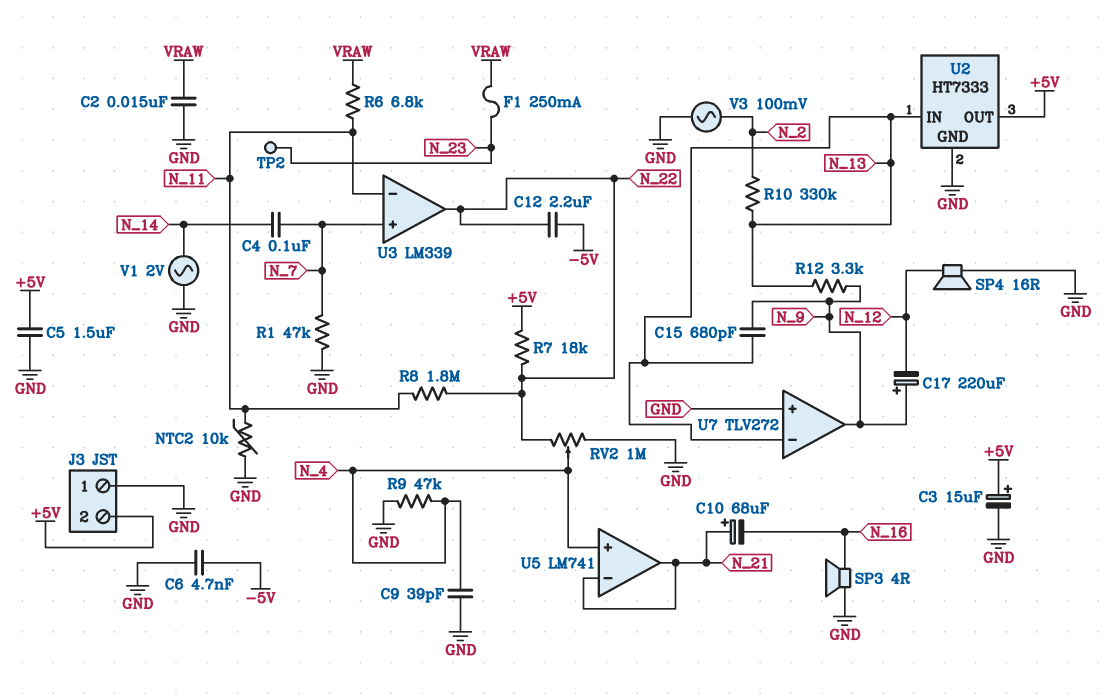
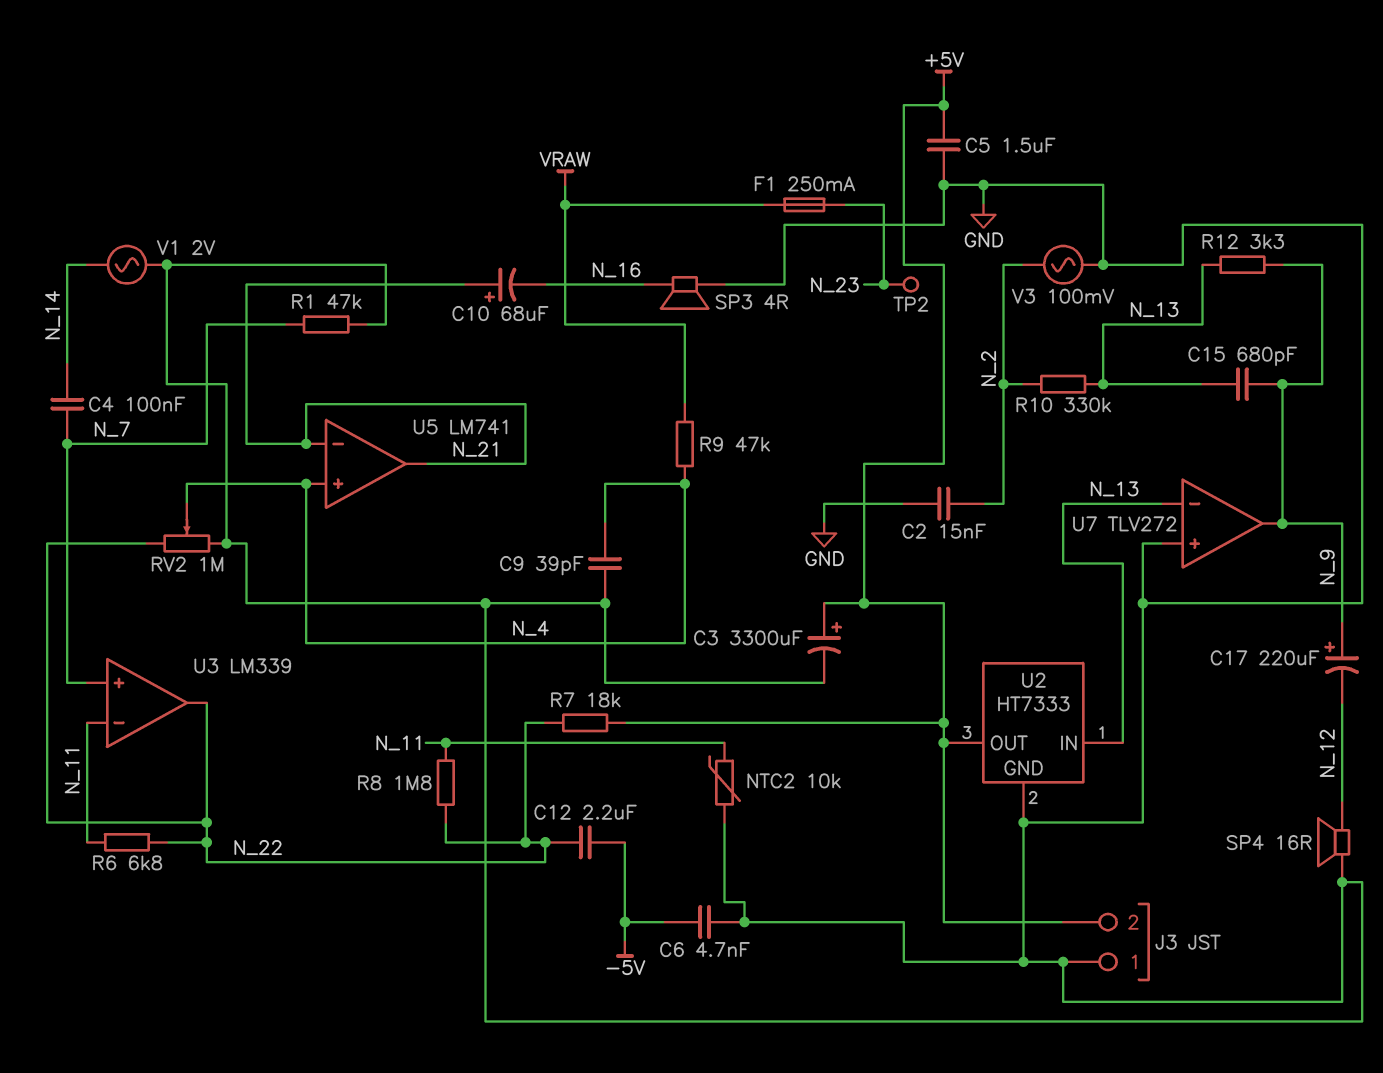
C2: 15nF (GND, VRAW) -> 15nF (GND, N_2)
C3: 15uF (plus +5V, minus GND) -> 3300uF (plus +5V, minus GND)
R6: 6.8k (N_11, VRAW) -> 6.8k (N_11, N_22)
R9: 47k (GND, N_4) -> 47k (N_4, VRAW)

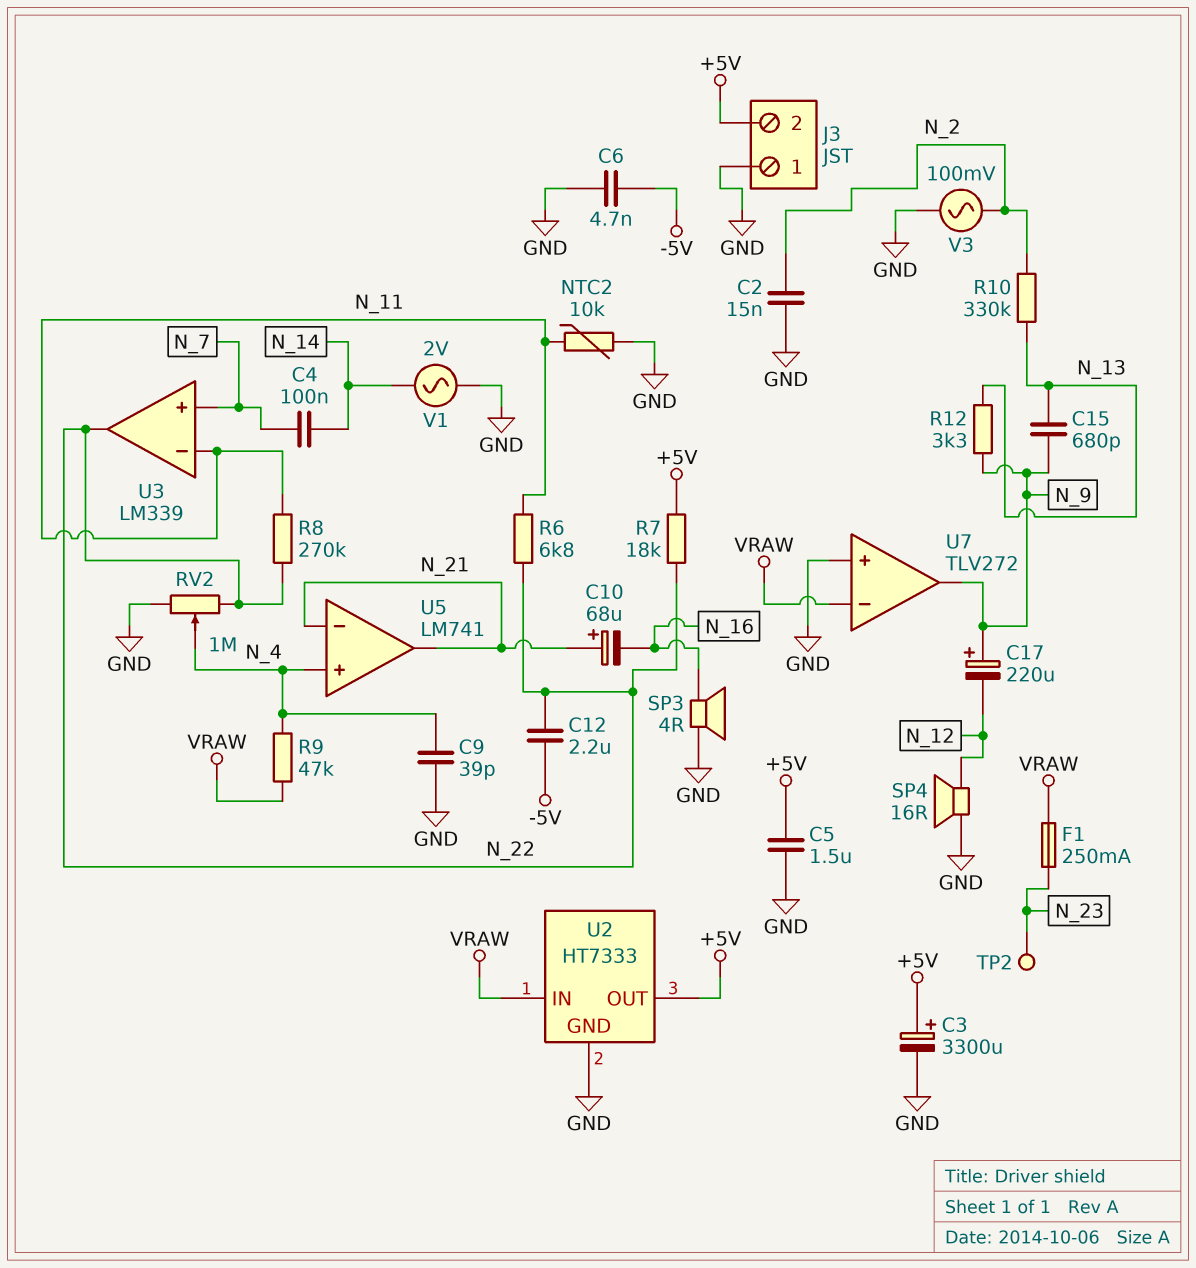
R1: 47k (GND, N_7) -> none
R8: 1.8M (N_11, N_22) -> 270k (N_11, N_22)
U2 pin IN: N_13 -> VRAW
U7 pin in-: N_13 -> VRAW

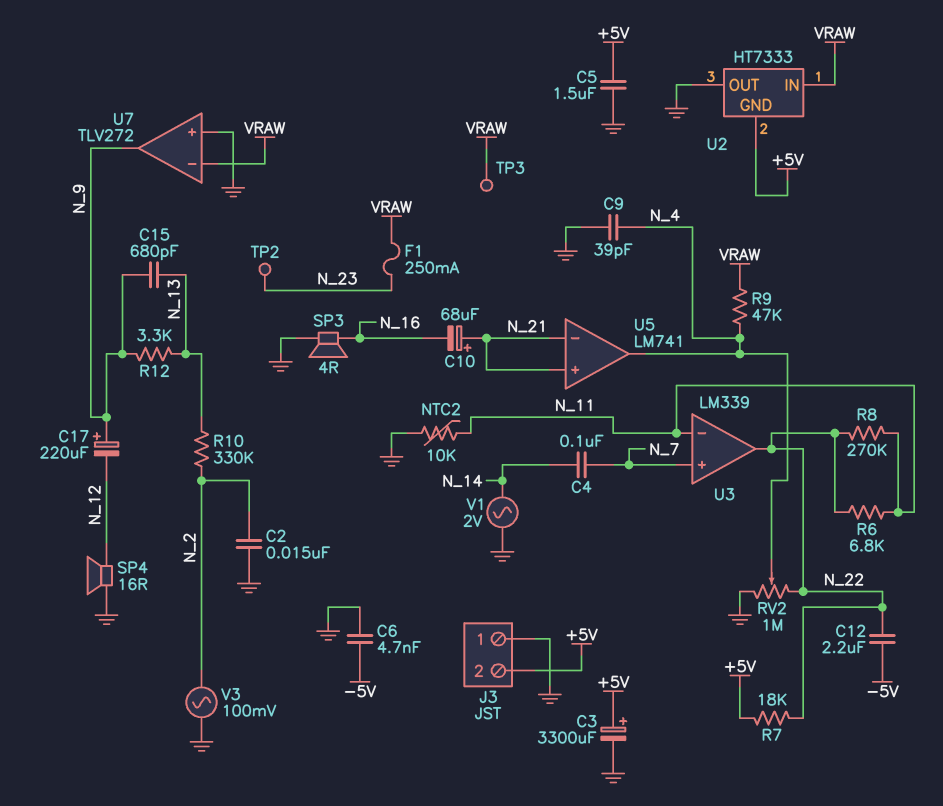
TP3: none -> test point (VRAW)
U2 pin GND: GND -> +5V
U2 pin OUT: +5V -> GND
U5 pin in+: N_4 -> N_21
U5 pin out: N_21 -> N_4

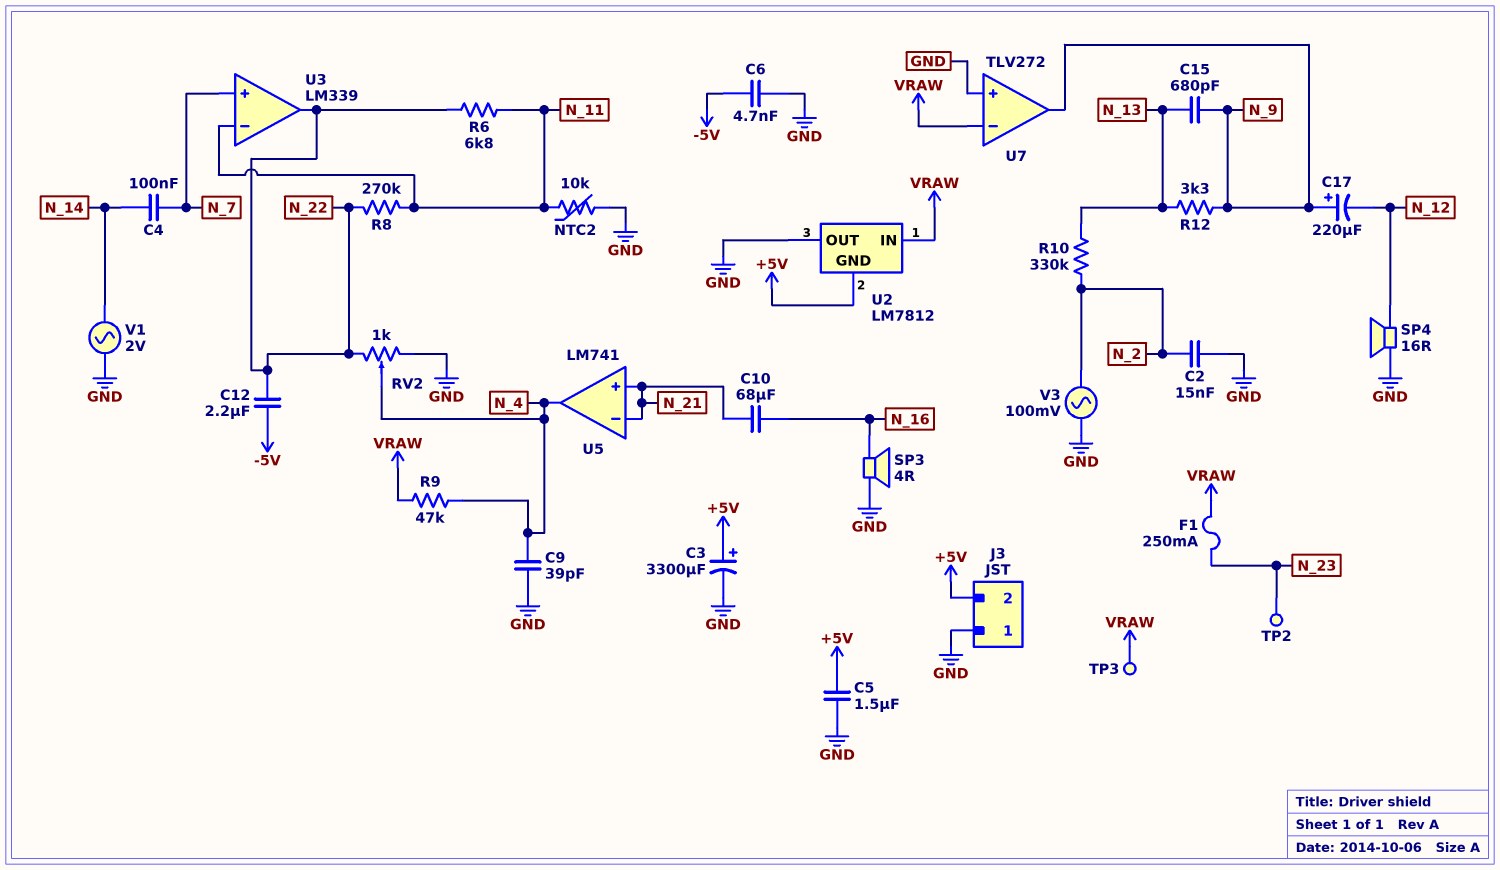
C10: 68uF (plus N_21, minus N_16) -> 68uF (N_16, N_21)
R7: 18k (+5V, N_22) -> none
RV2: 1M (GND, N_22, wiper N_4) -> 1k (GND, N_22, wiper N_4)
U2: HT7333 -> LM7812

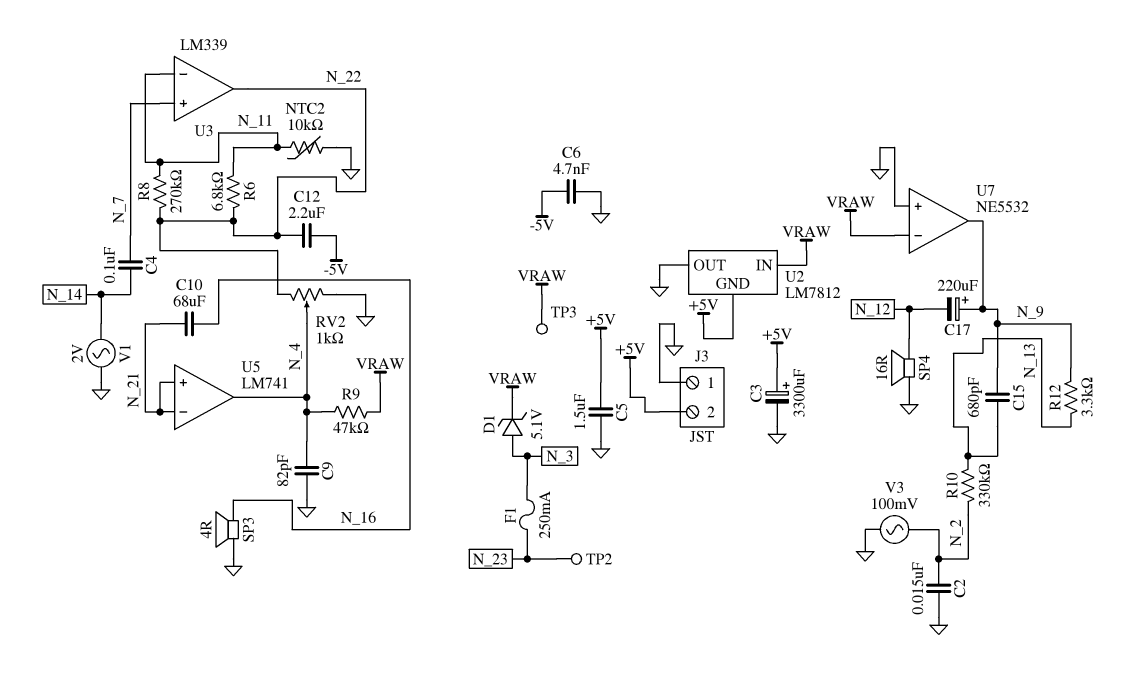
C9: 39pF (GND, N_4) -> 82pF (GND, N_4)
D1: none -> zener 5.1V (A N_3, K VRAW)
F1: 250mA (N_23, VRAW) -> 250mA (N_3, N_23)
U7: TLV272 -> NE5532

